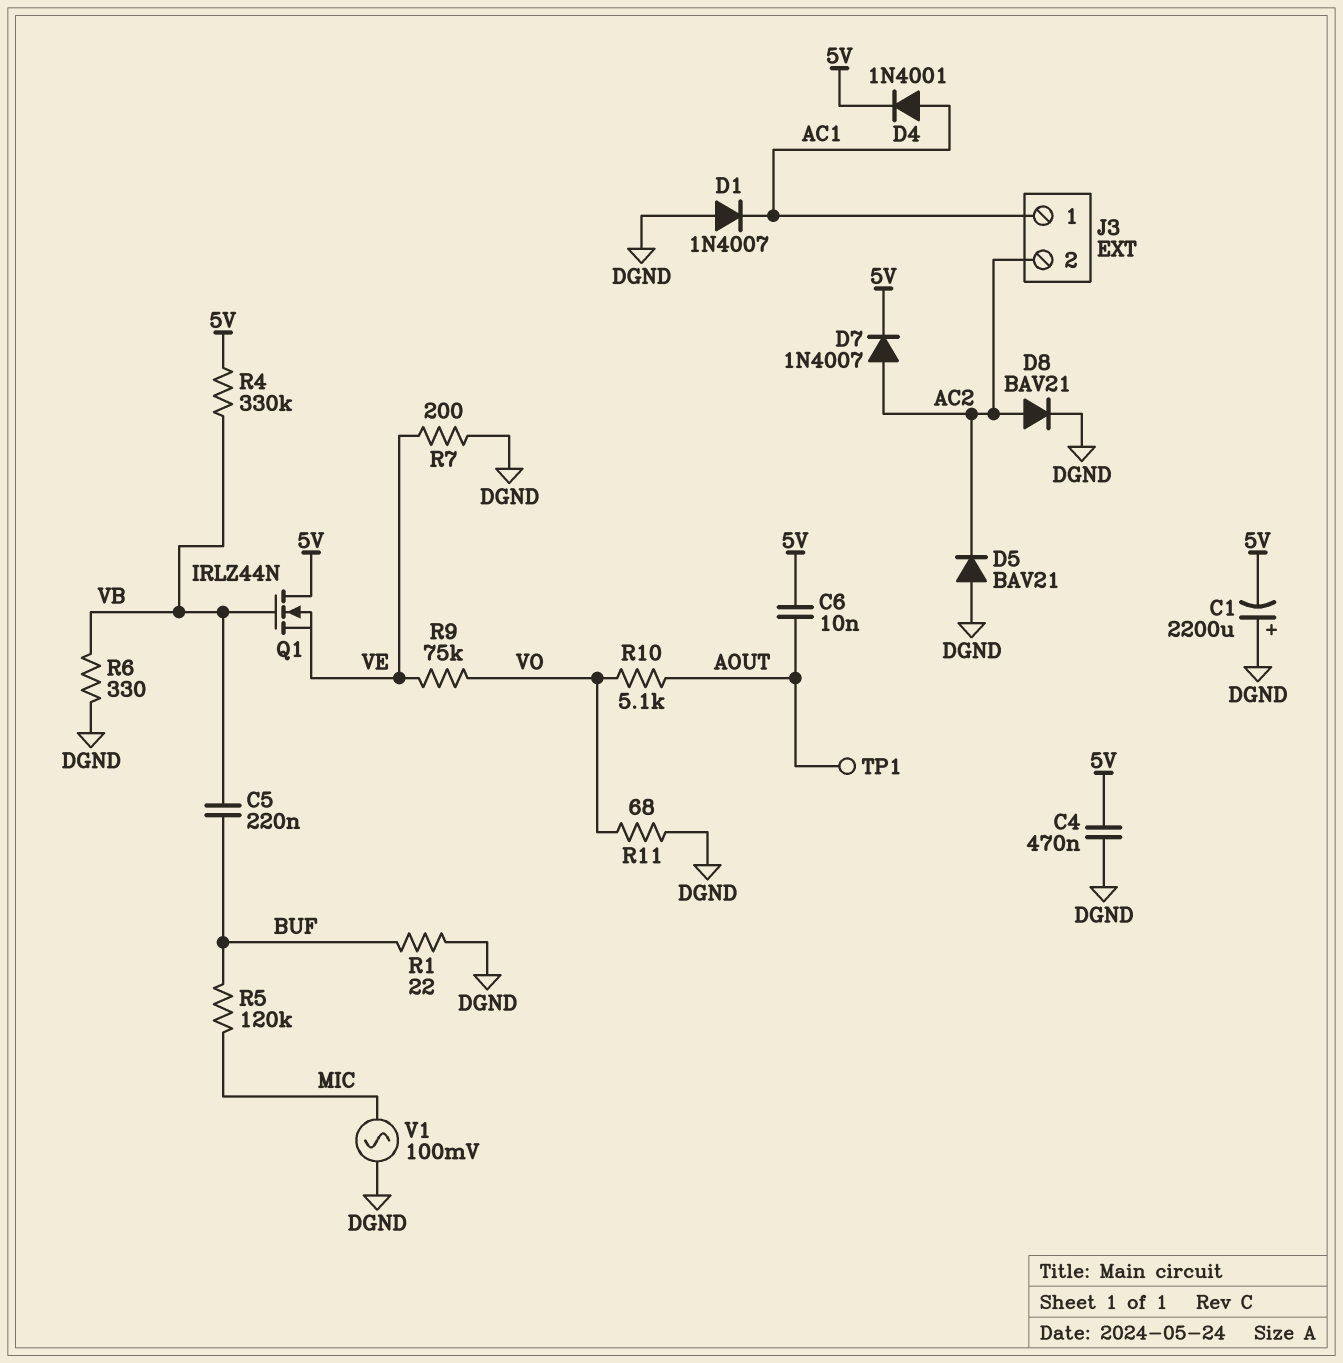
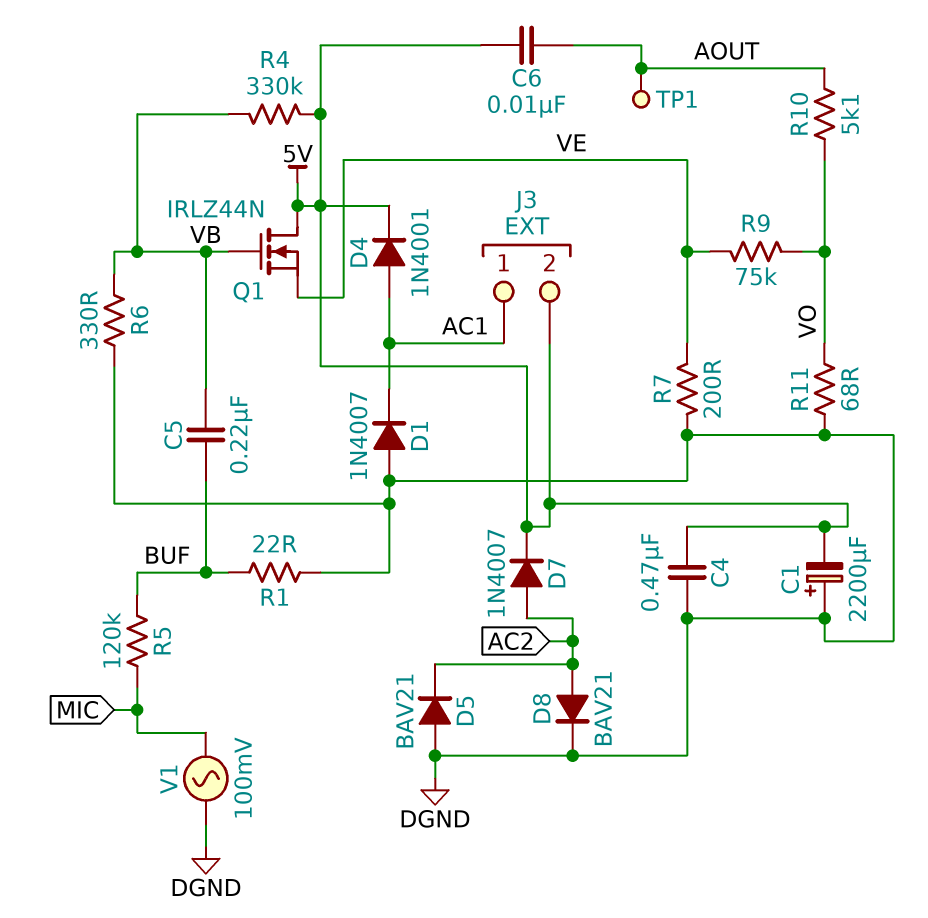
J3 pin 2: AC2 -> 5V

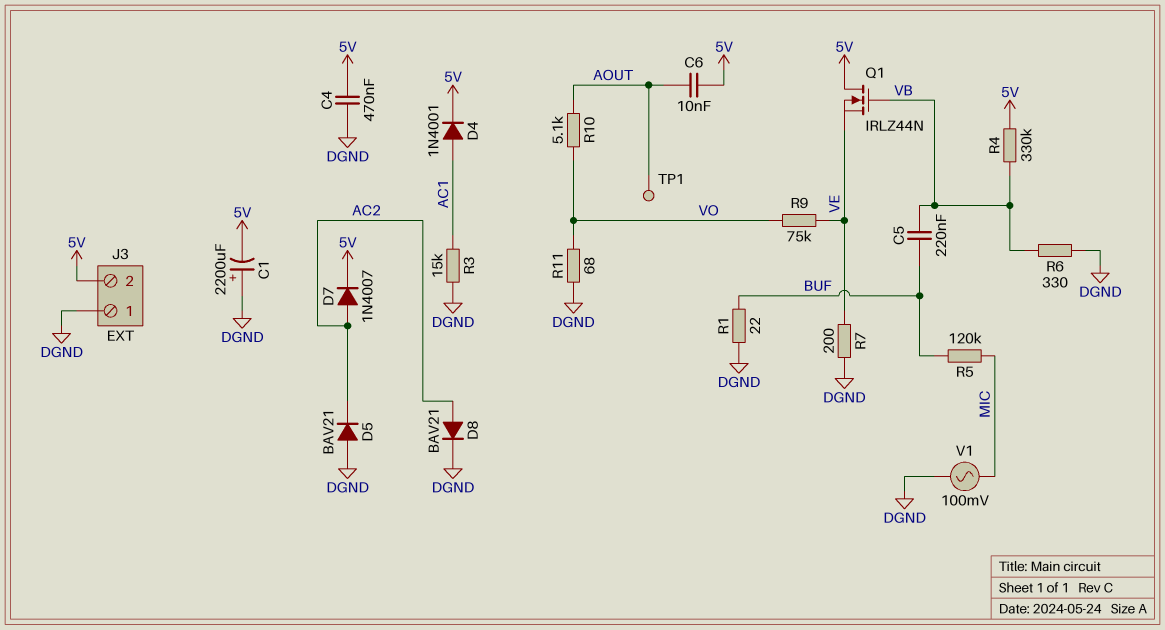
D1: diode 1N4007 (A DGND, K AC1) -> none
J3 pin 1: AC1 -> DGND
R3: none -> 15k (AC1, DGND)

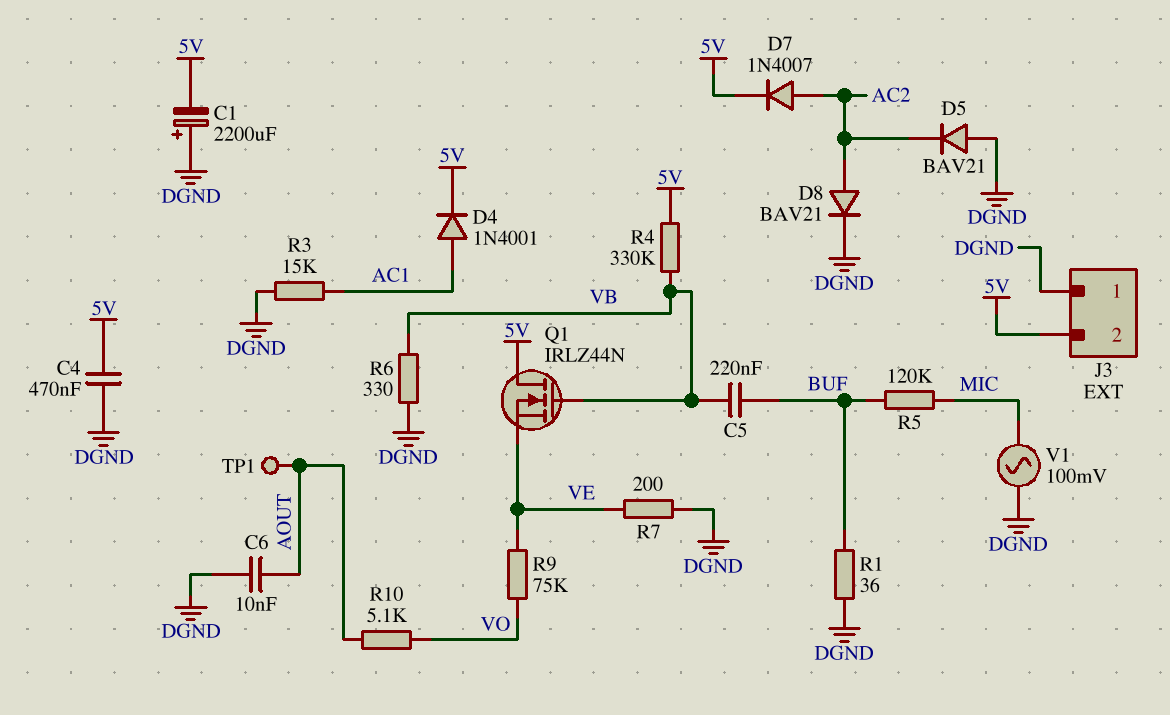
C6: 10nF (5V, AOUT) -> 10nF (AOUT, DGND)
R1: 22 (BUF, DGND) -> 36 (BUF, DGND)
R11: 68 (DGND, VO) -> none

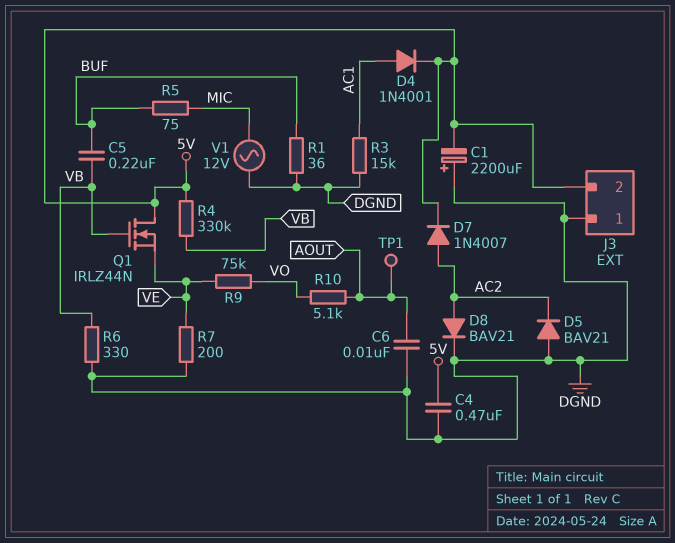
R5: 120k (BUF, MIC) -> 75 (BUF, MIC)
V1: AC 100mV (DGND, MIC) -> AC 12V (DGND, MIC)

